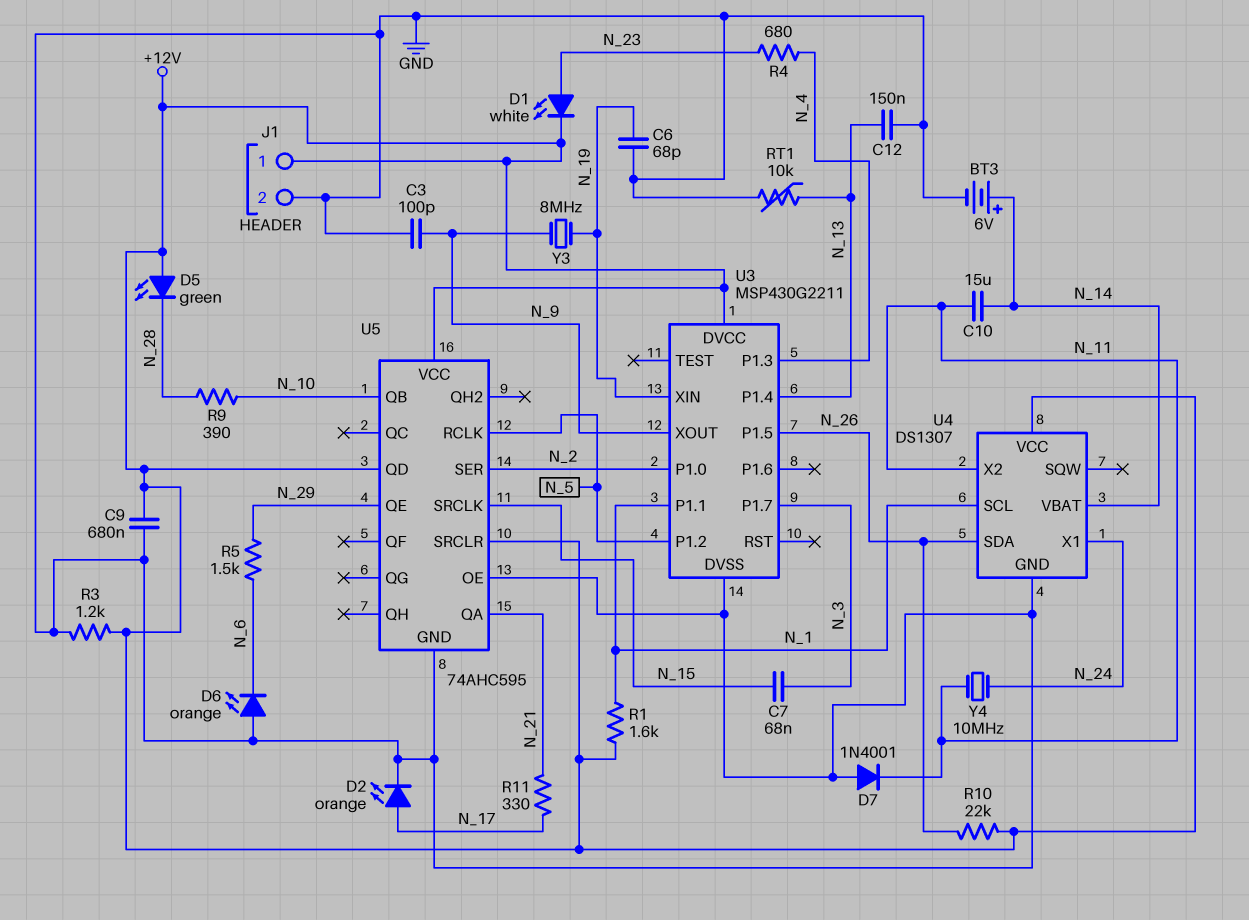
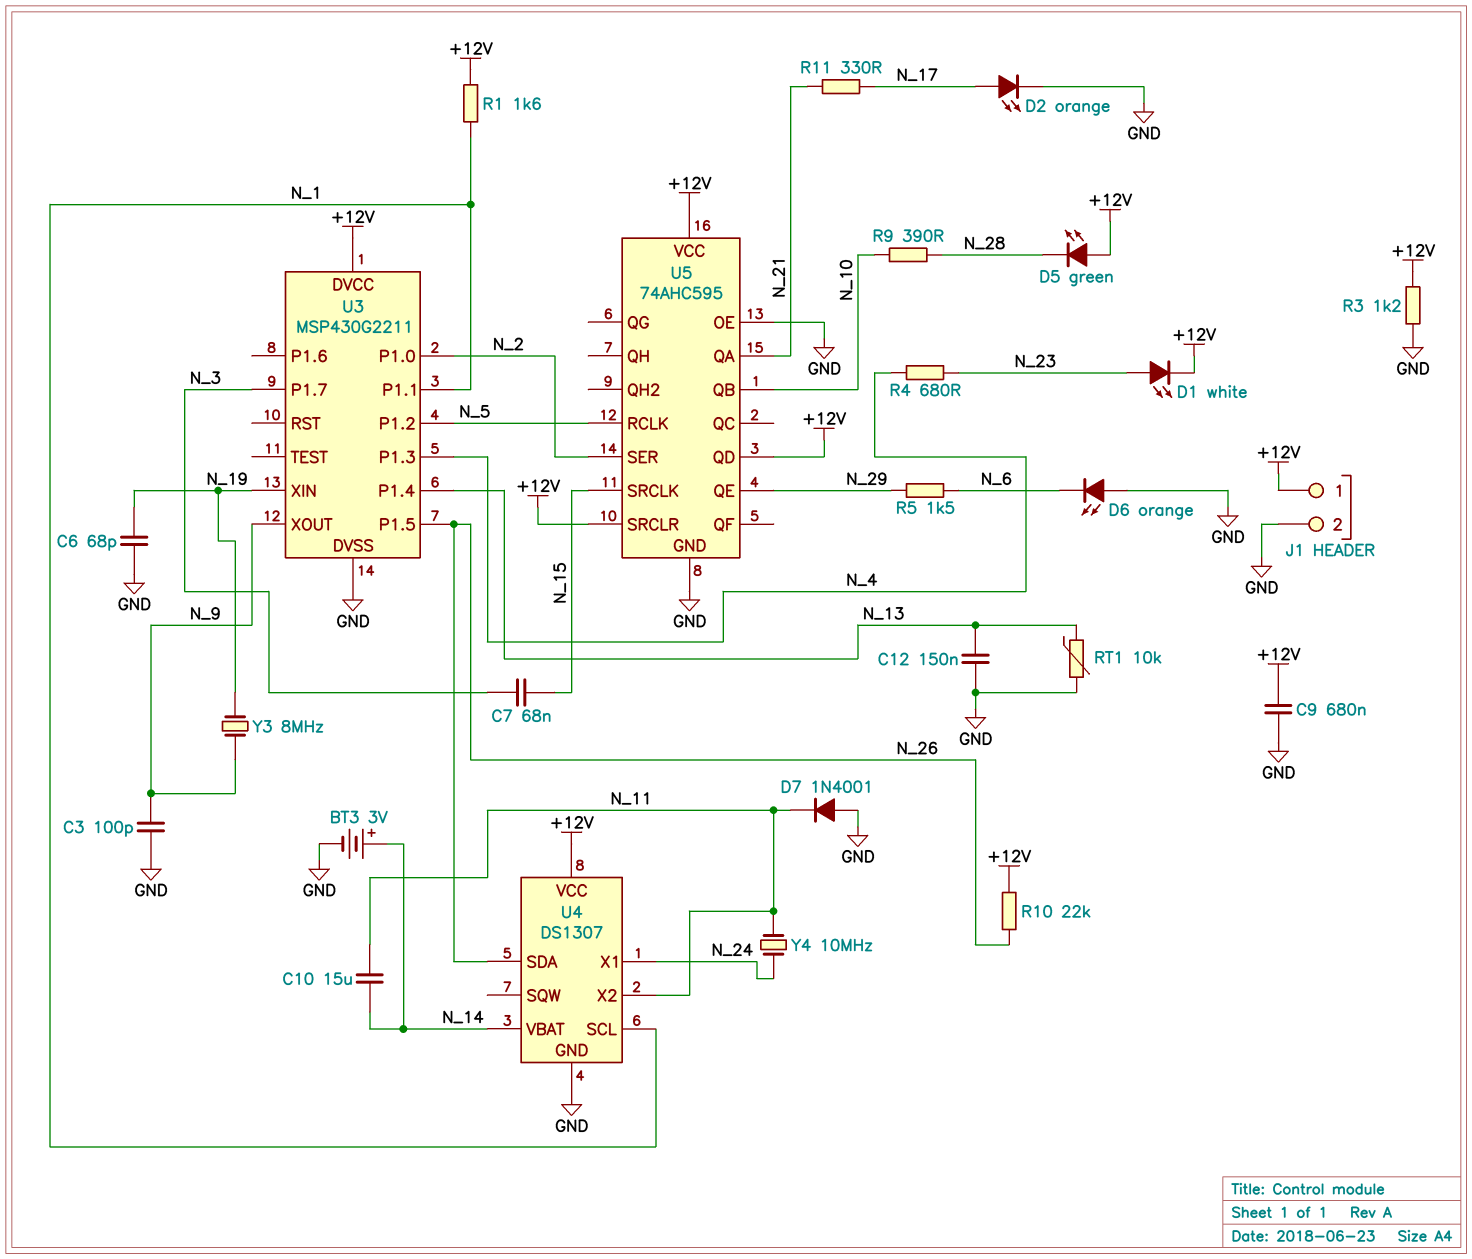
BT3: 6V (plus N_14, minus GND) -> 3V (plus N_14, minus GND)

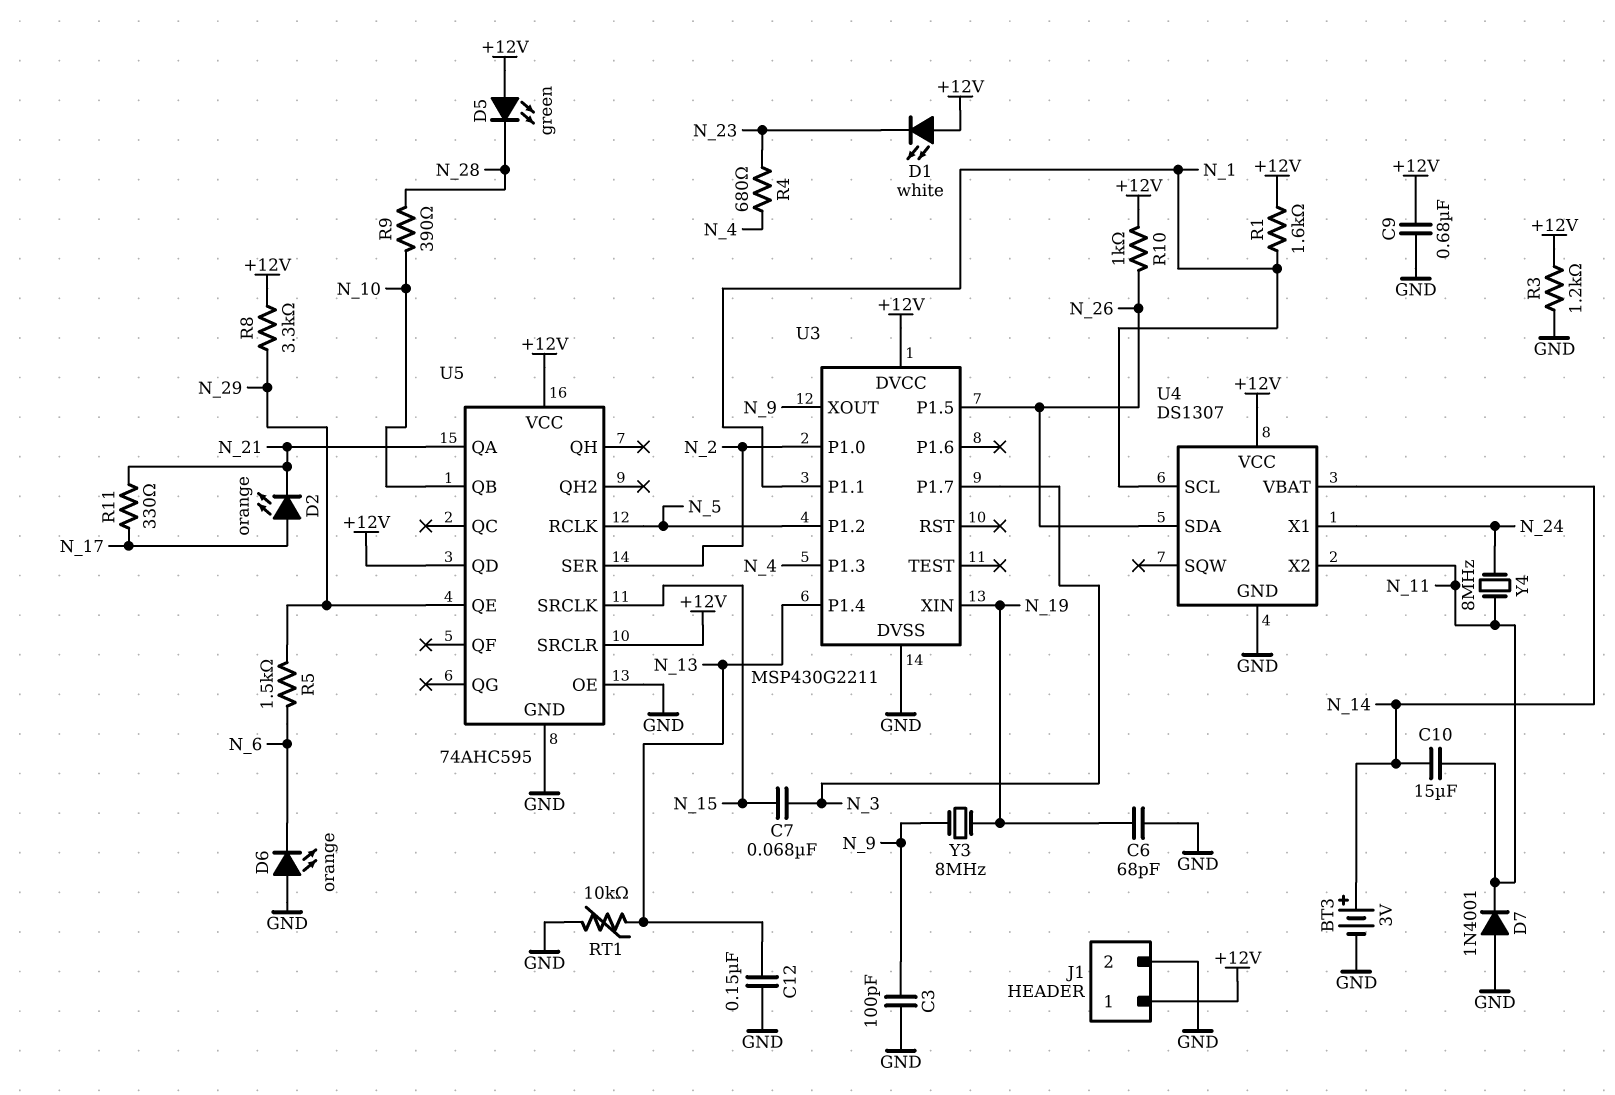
D1: LED white (A N_23, K +12V) -> LED white (A +12V, K N_23)
D2: LED orange (A N_17, K GND) -> LED orange (A N_17, K N_21)
R8: none -> 3.3k (+12V, N_29)
R10: 22k (+12V, N_26) -> 1k (+12V, N_26)
Y4: 10MHz (N_11, N_24) -> 8MHz (N_11, N_24)

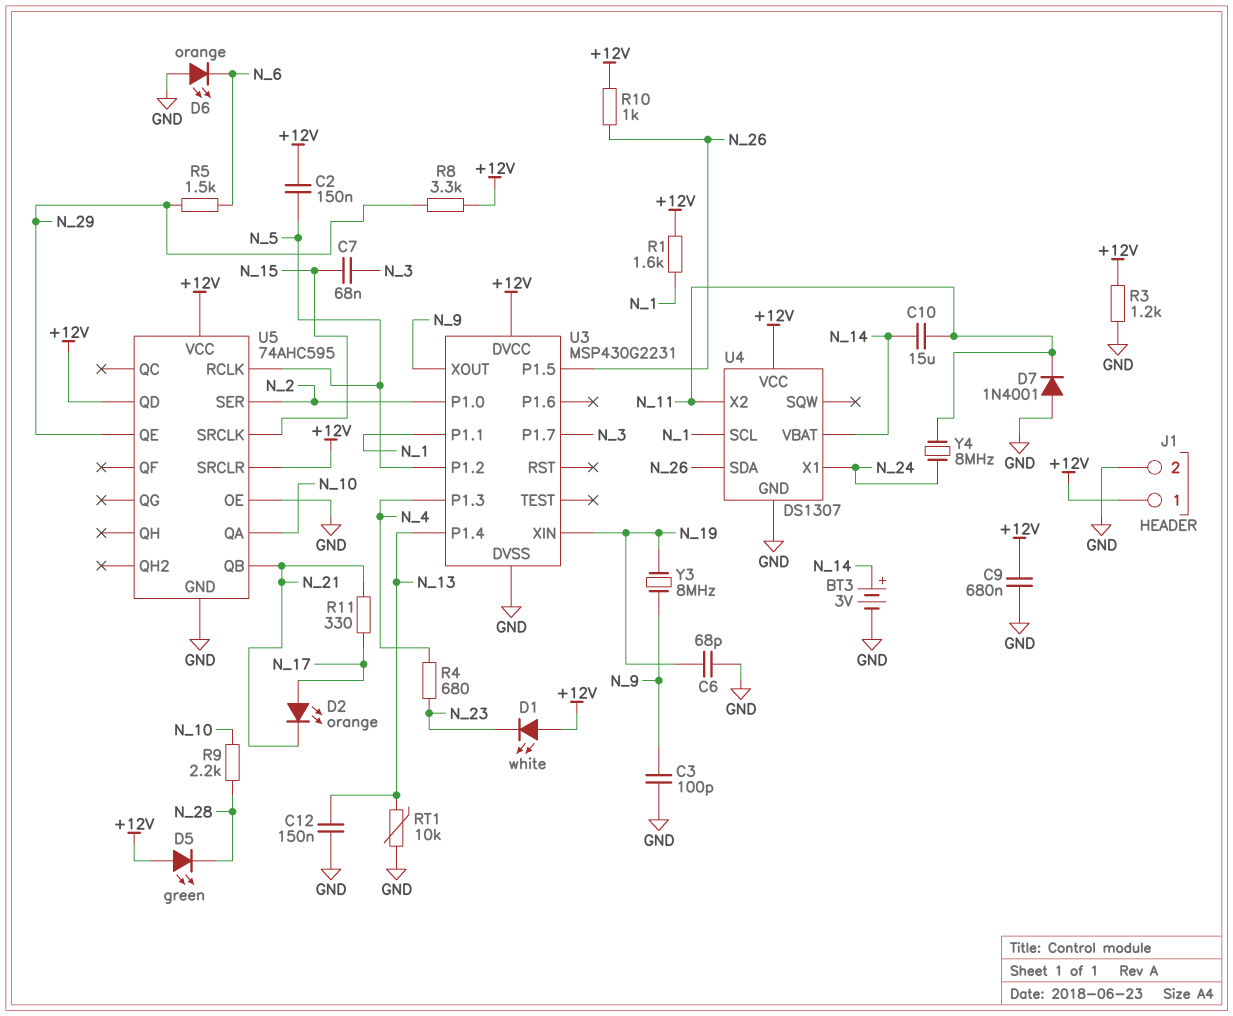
C2: none -> 150nF (+12V, N_5)
R9: 390 (N_10, N_28) -> 2.2k (N_10, N_28)
U3: MSP430G2211 -> MSP430G2231
U5 pin QA: N_21 -> N_10
U5 pin QB: N_10 -> N_21

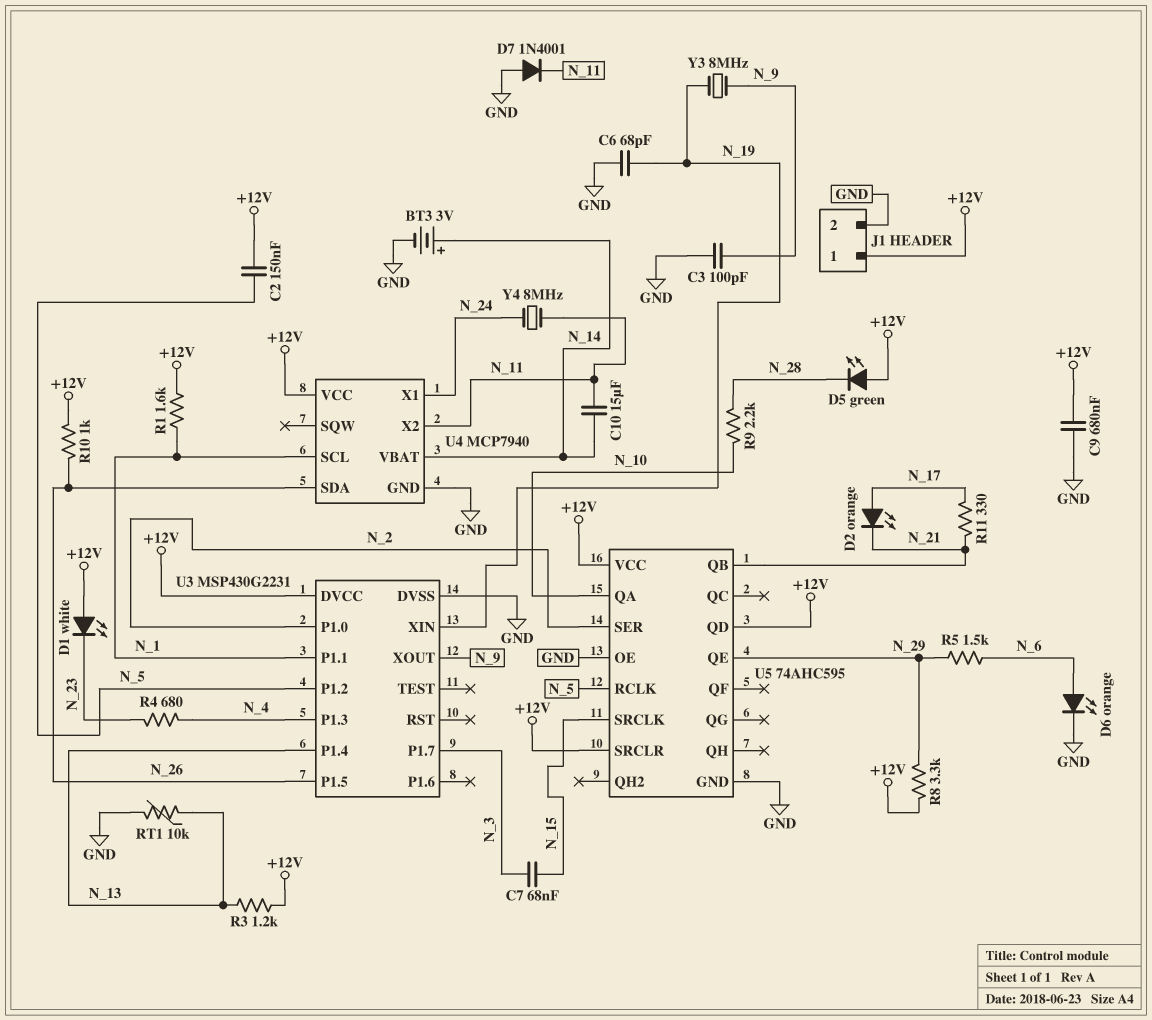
C12: 150nF (GND, N_13) -> none
D6: LED orange (A GND, K N_6) -> LED orange (A N_6, K GND)
R3: 1.2k (+12V, GND) -> 1.2k (+12V, N_13)
U4: DS1307 -> MCP7940

